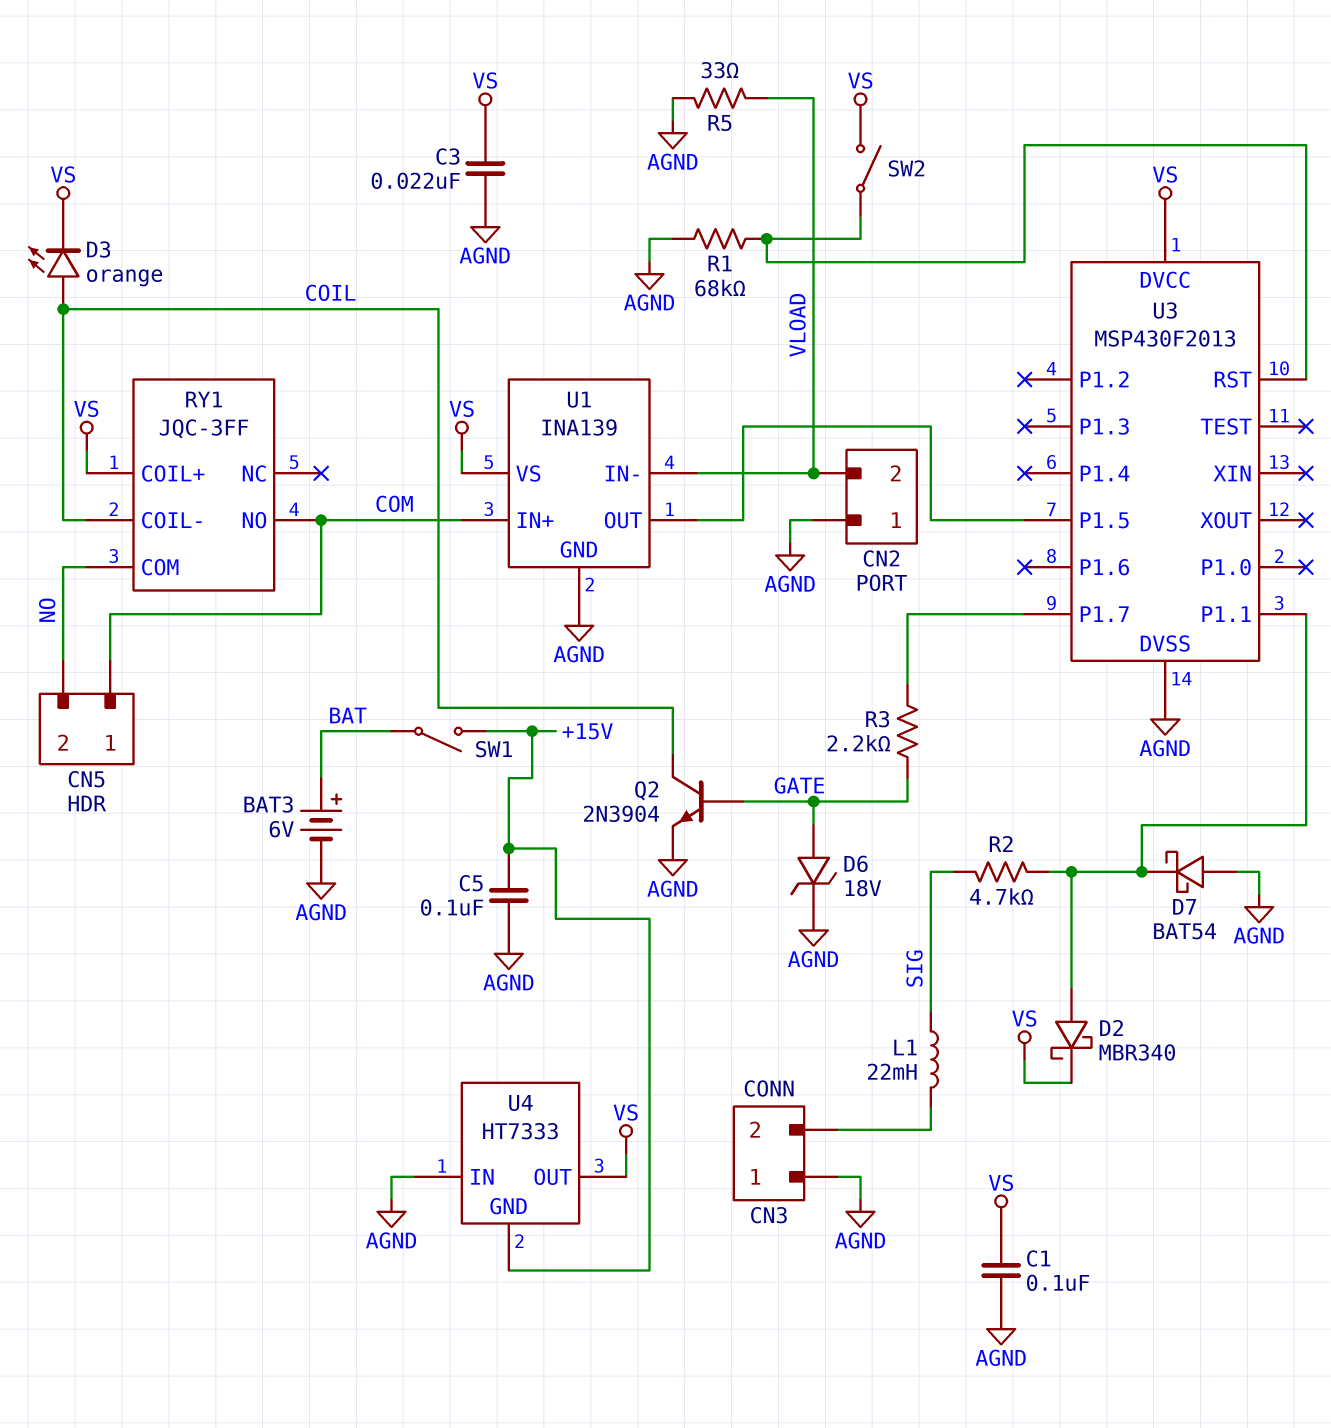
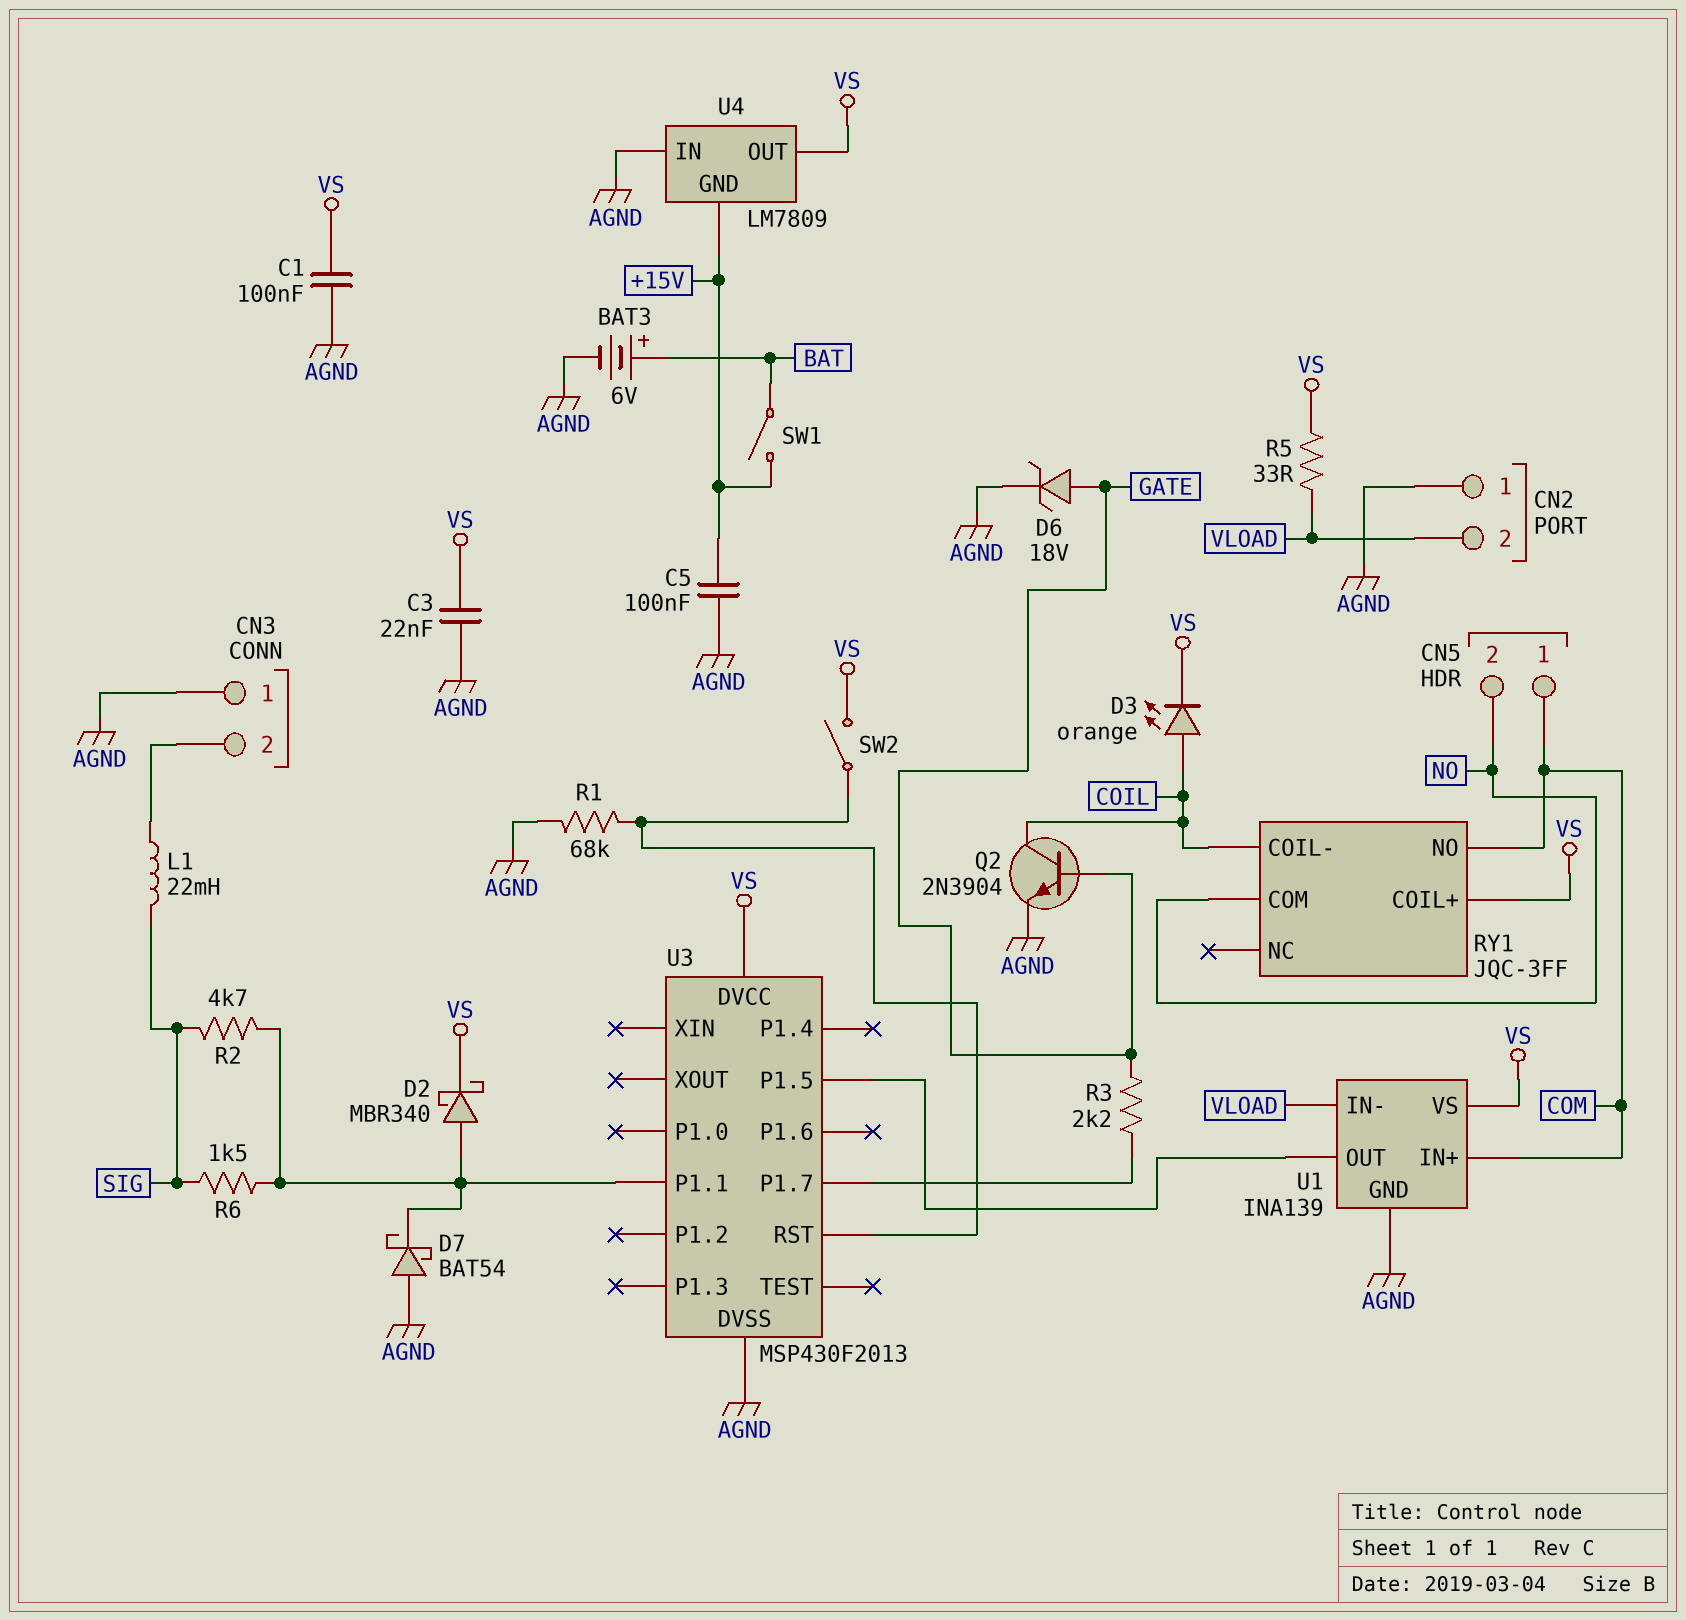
R5: 33 (AGND, VLOAD) -> 33 (VLOAD, VS)
R6: none -> 1.5k (SIG, U3/P1.1)
U4: HT7333 -> LM7809

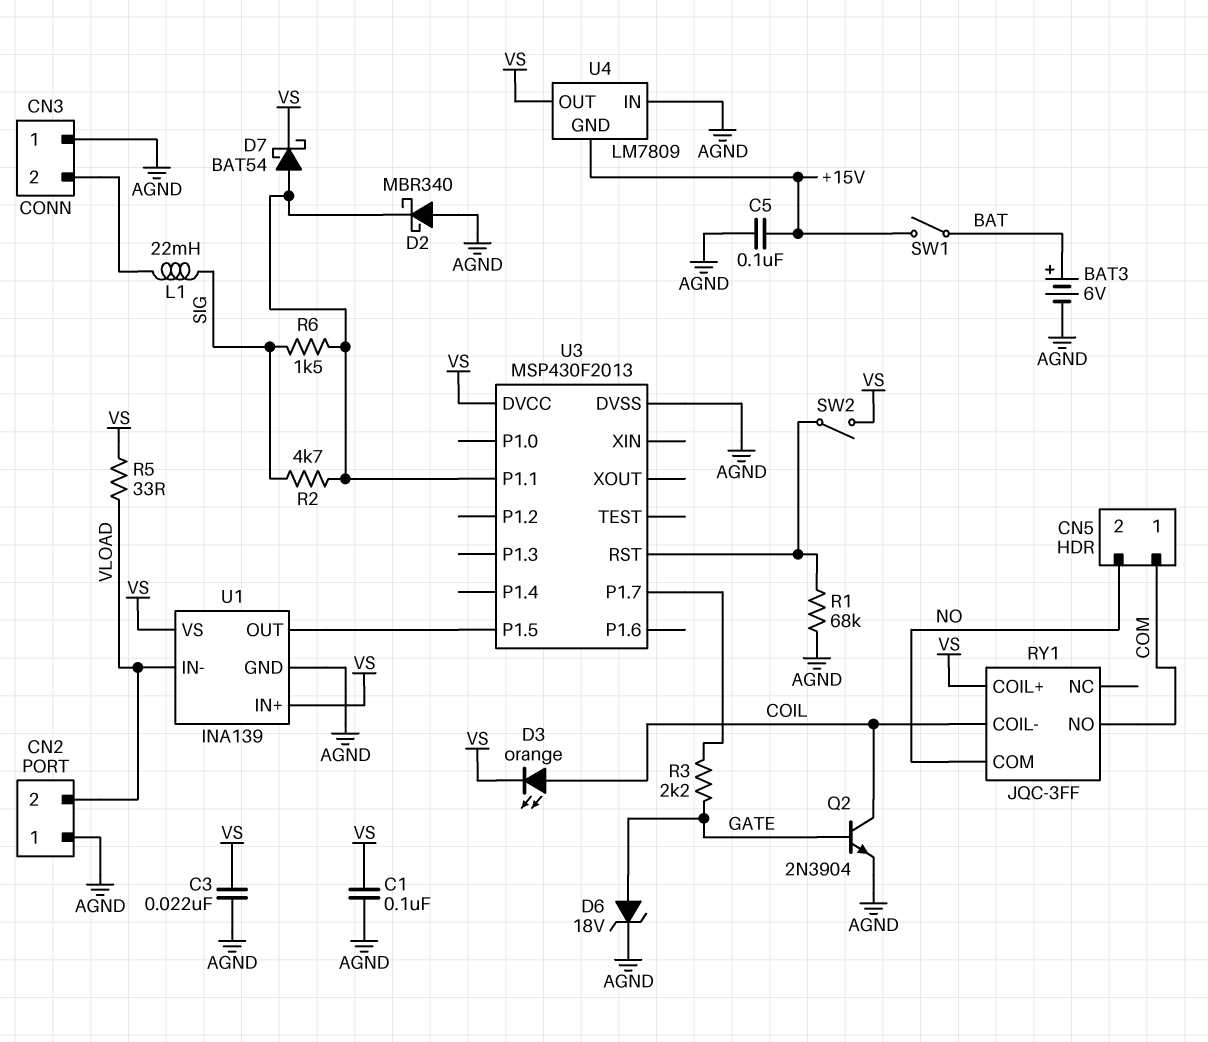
D2: schottky MBR340 (A U3/P1.1, K VS) -> schottky MBR340 (A AGND, K U3/P1.1)
D7: schottky BAT54 (A AGND, K U3/P1.1) -> schottky BAT54 (A U3/P1.1, K VS)
U1 pin IN+: COM -> VS

